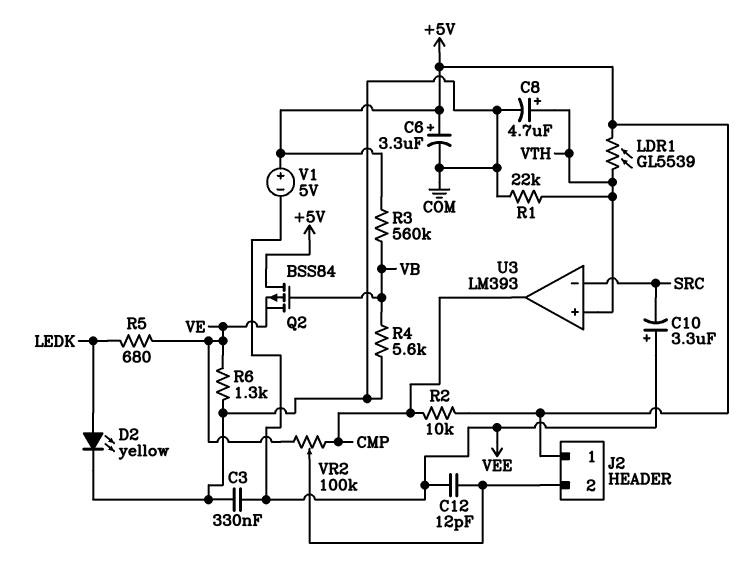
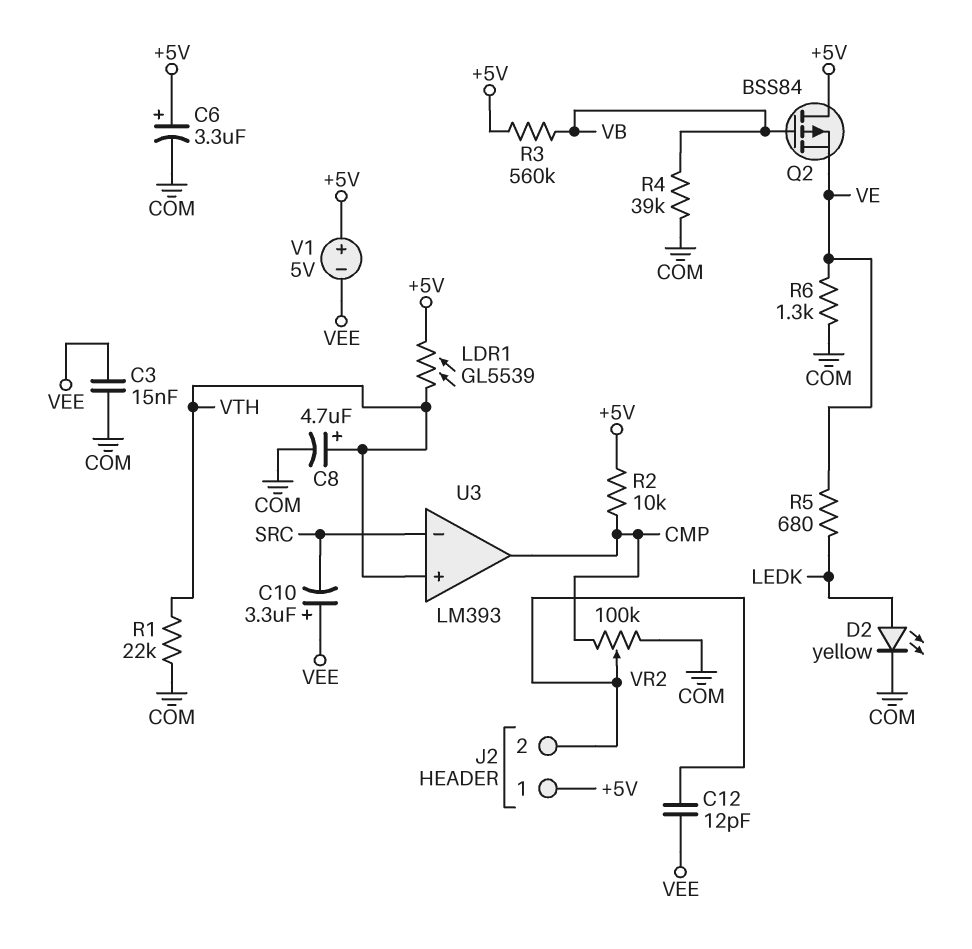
C3: 330nF (COM, VEE) -> 15nF (COM, VEE)
R4: 5.6k (COM, VB) -> 39k (COM, VB)
VR2: 100k (CMP, VE, wiper J2/2) -> 100k (CMP, COM, wiper J2/2)

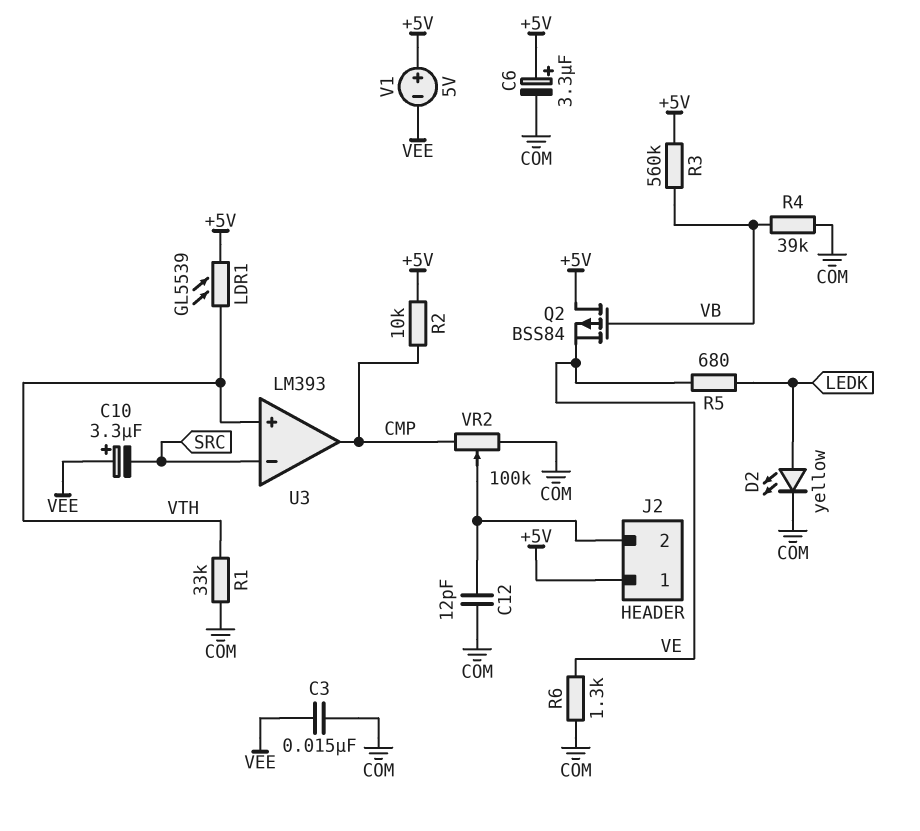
C8: 4.7uF (plus VTH, minus COM) -> none
C12: 12pF (J2/2, VEE) -> 12pF (COM, J2/2)
R1: 22k (COM, VTH) -> 33k (COM, VTH)

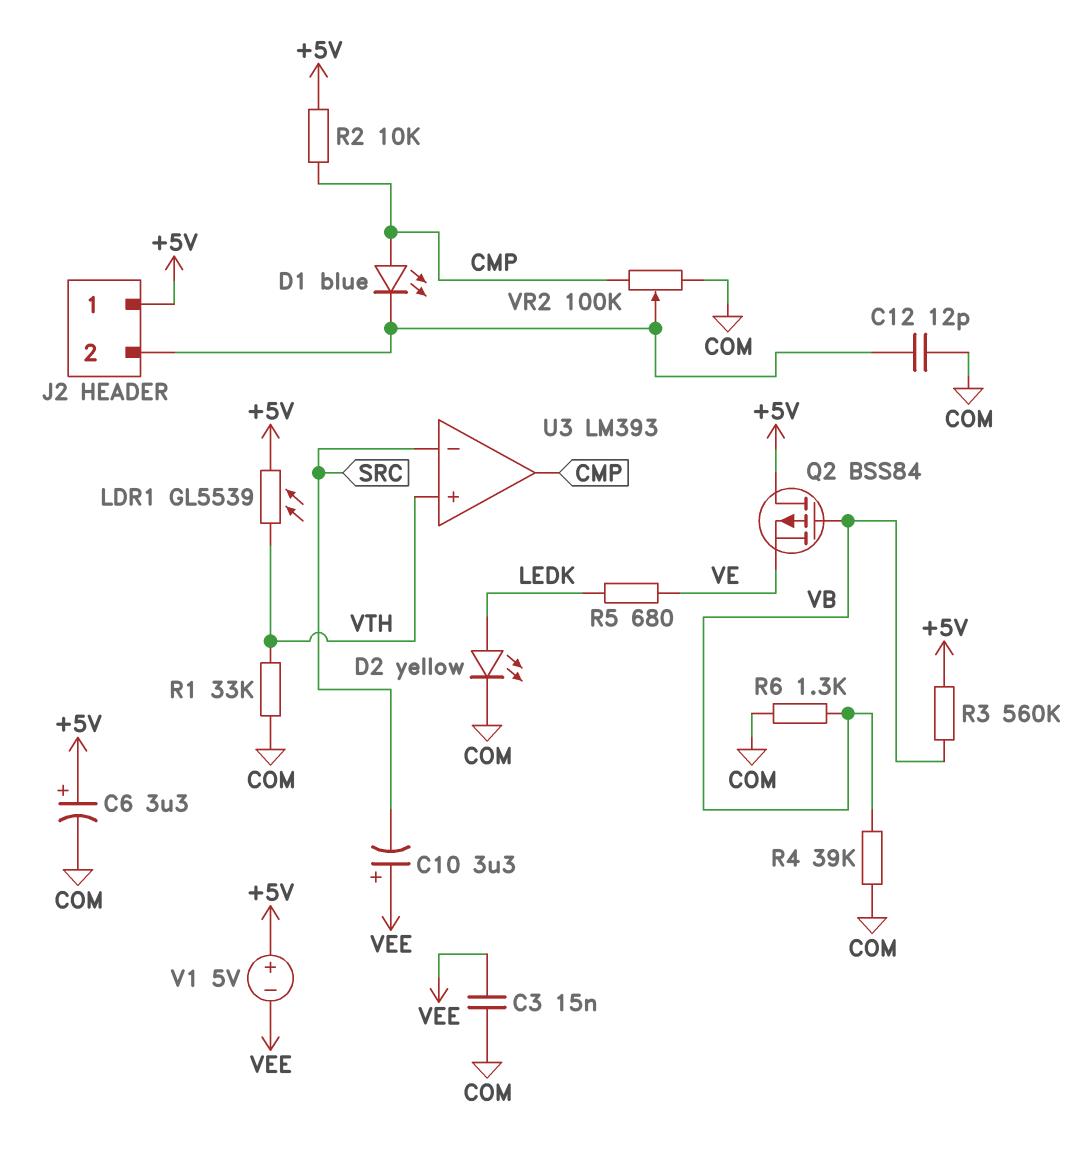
D1: none -> LED blue (A CMP, K J2/2)
R6: 1.3k (COM, VE) -> 1.3k (COM, VB)

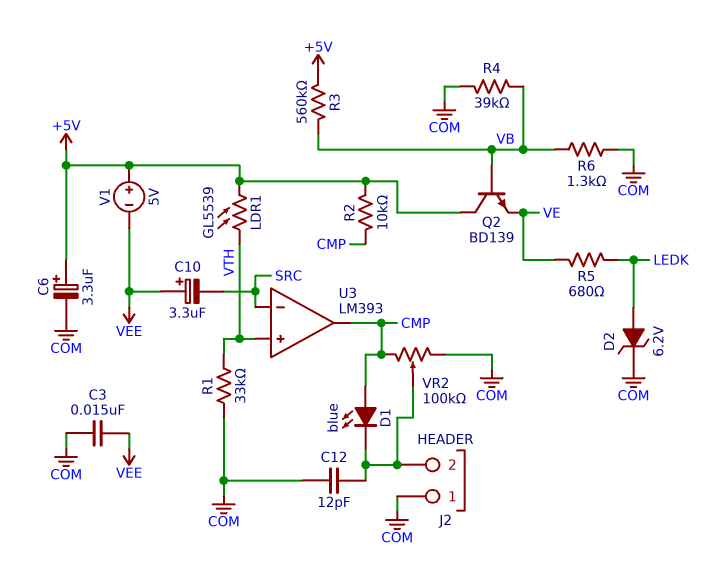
D2: LED yellow (A LEDK, K COM) -> zener 6.2V (A LEDK, K COM)
J2 pin 1: +5V -> COM
Q2: PMOS BSS84 (G VB, D +5V, S VE) -> NPN BD139 (B VB, C +5V, E VE)

